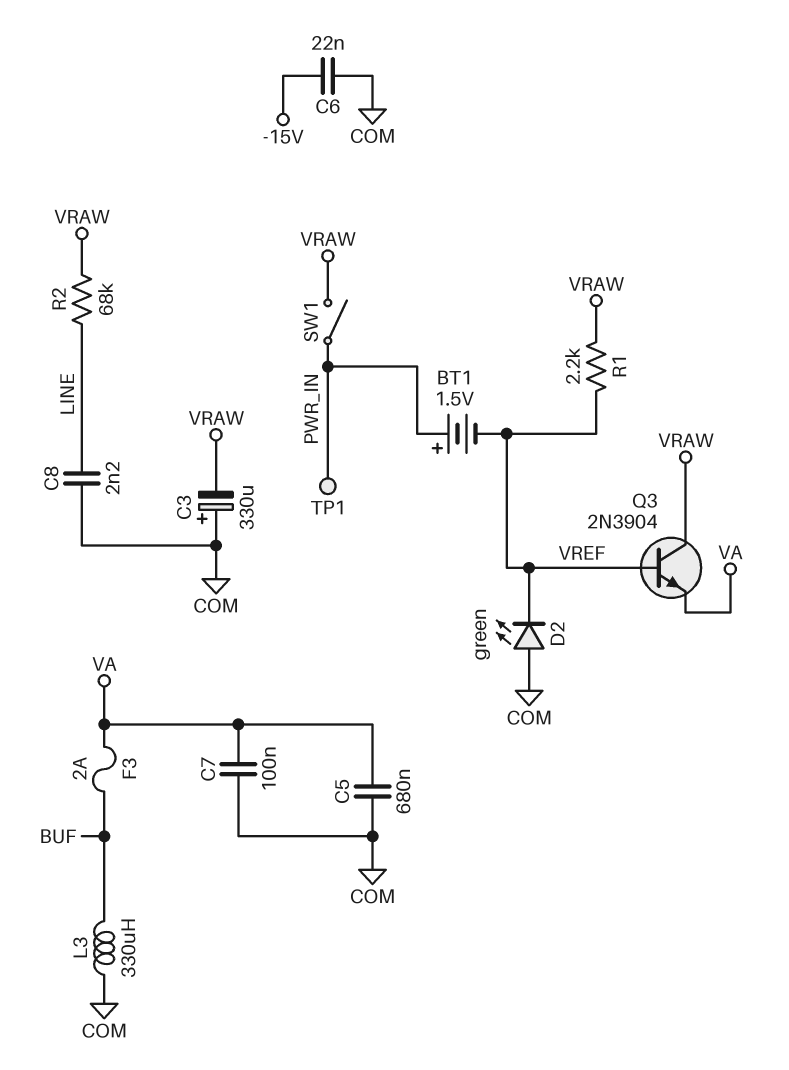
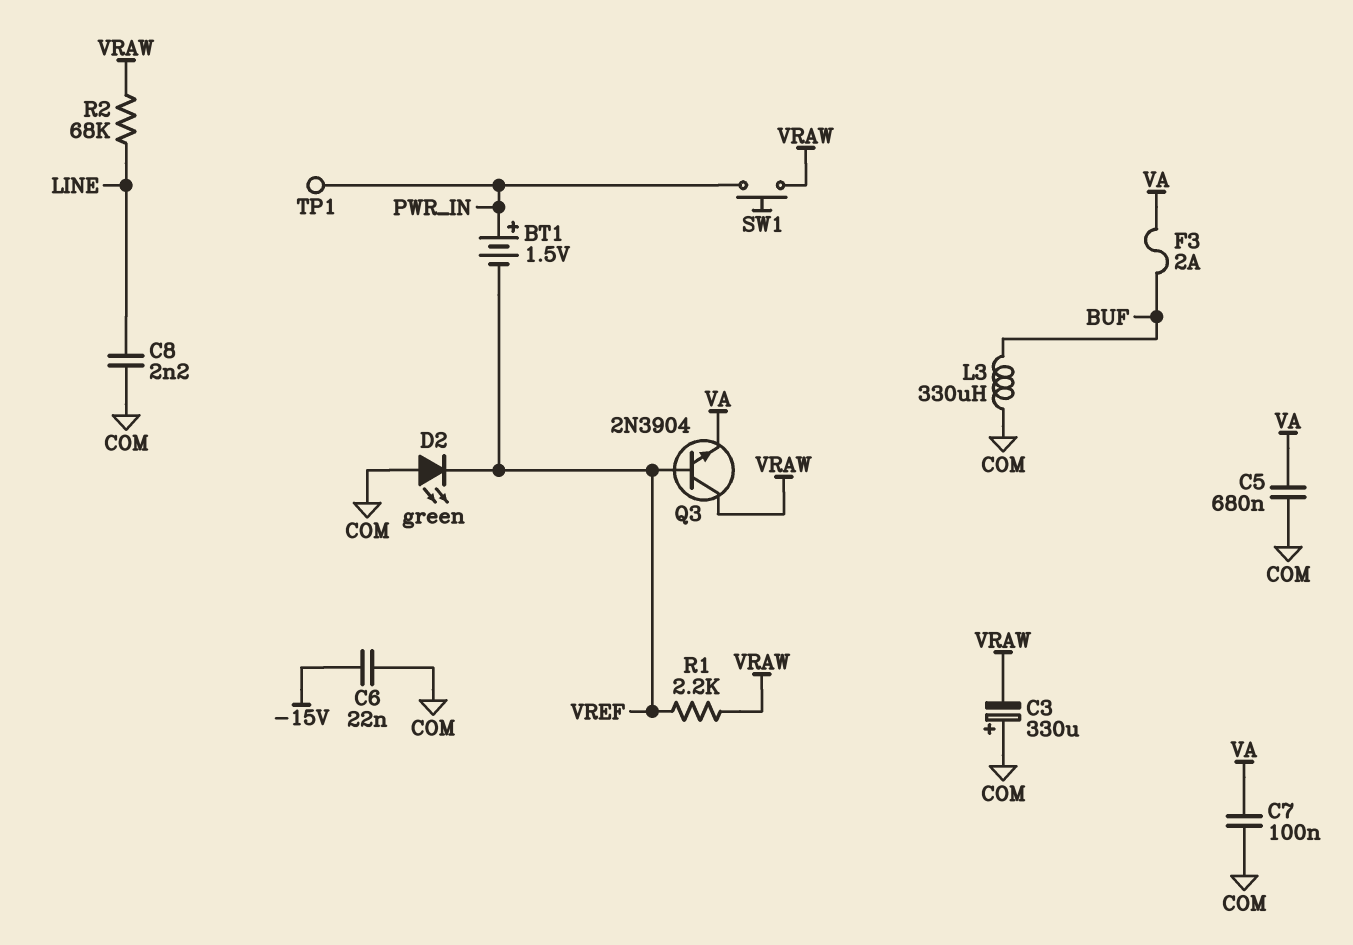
SW1: switch (PWR_IN, VRAW) -> button (PWR_IN, VRAW)

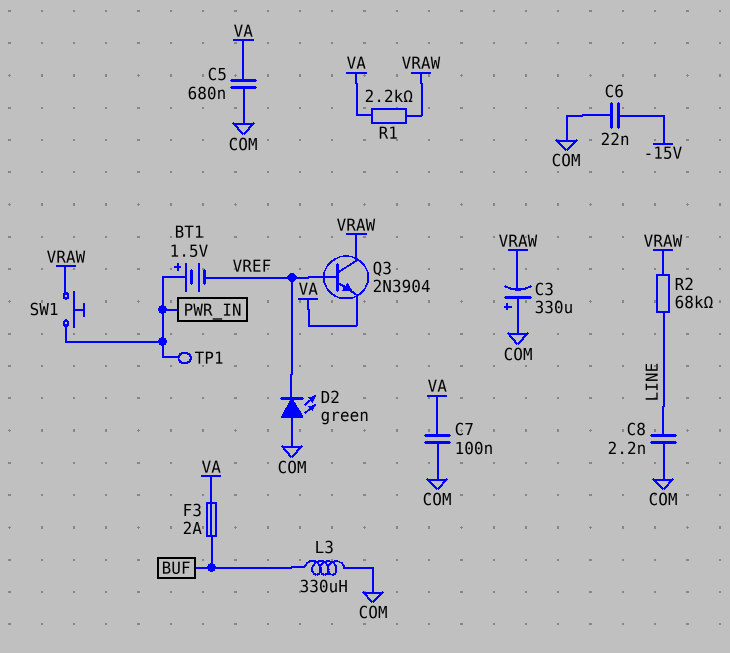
R1: 2.2k (VRAW, VREF) -> 2.2k (VA, VRAW)

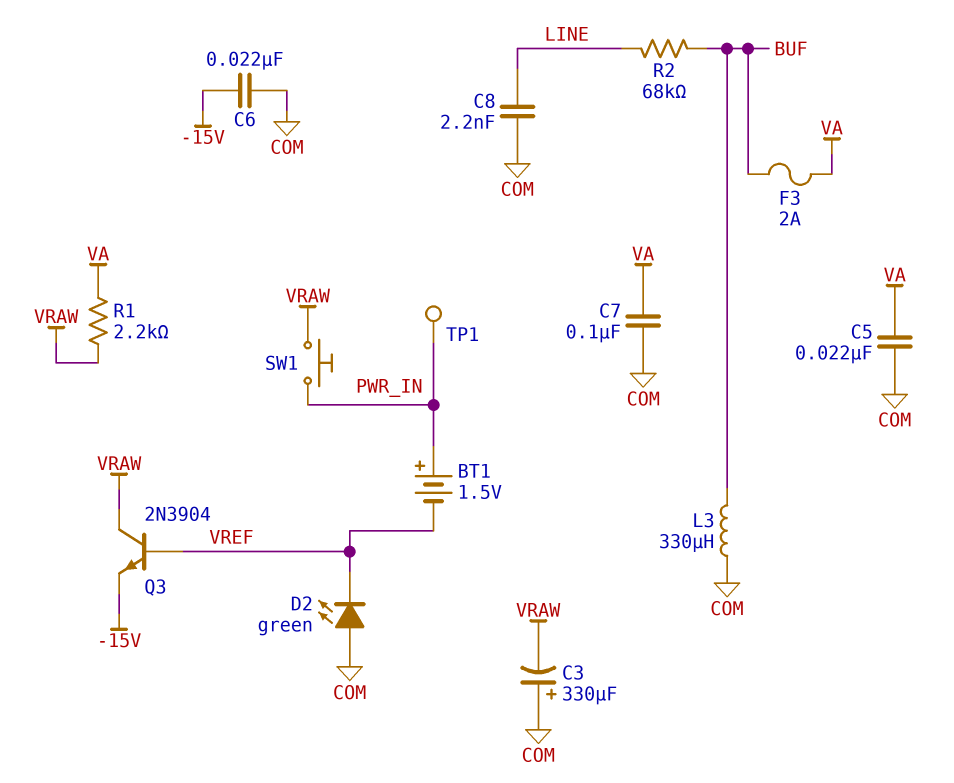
C5: 680nF (COM, VA) -> 22nF (COM, VA)
Q3: NPN 2N3904 (B VREF, C VRAW, E VA) -> NPN 2N3904 (B VREF, C VRAW, E -15V)
R2: 68k (LINE, VRAW) -> 68k (BUF, LINE)

